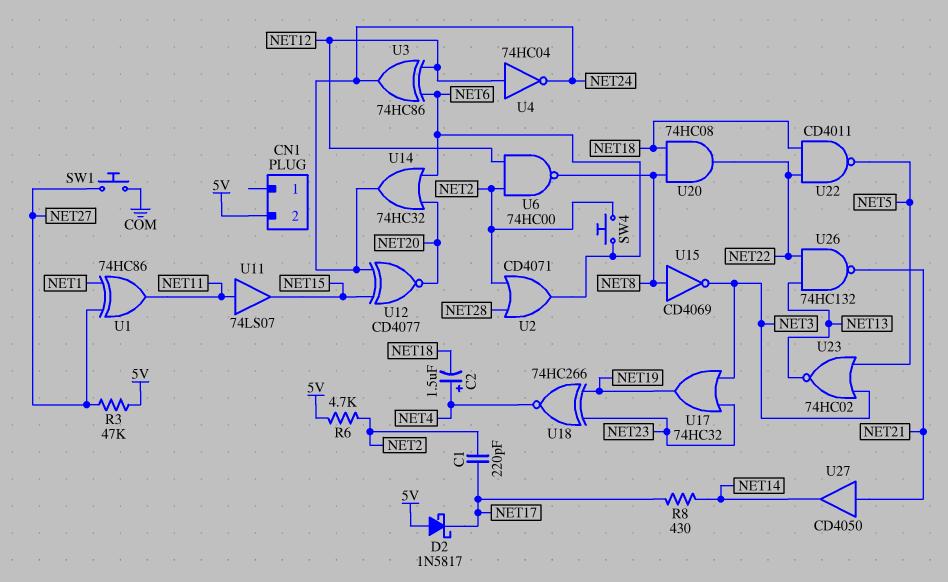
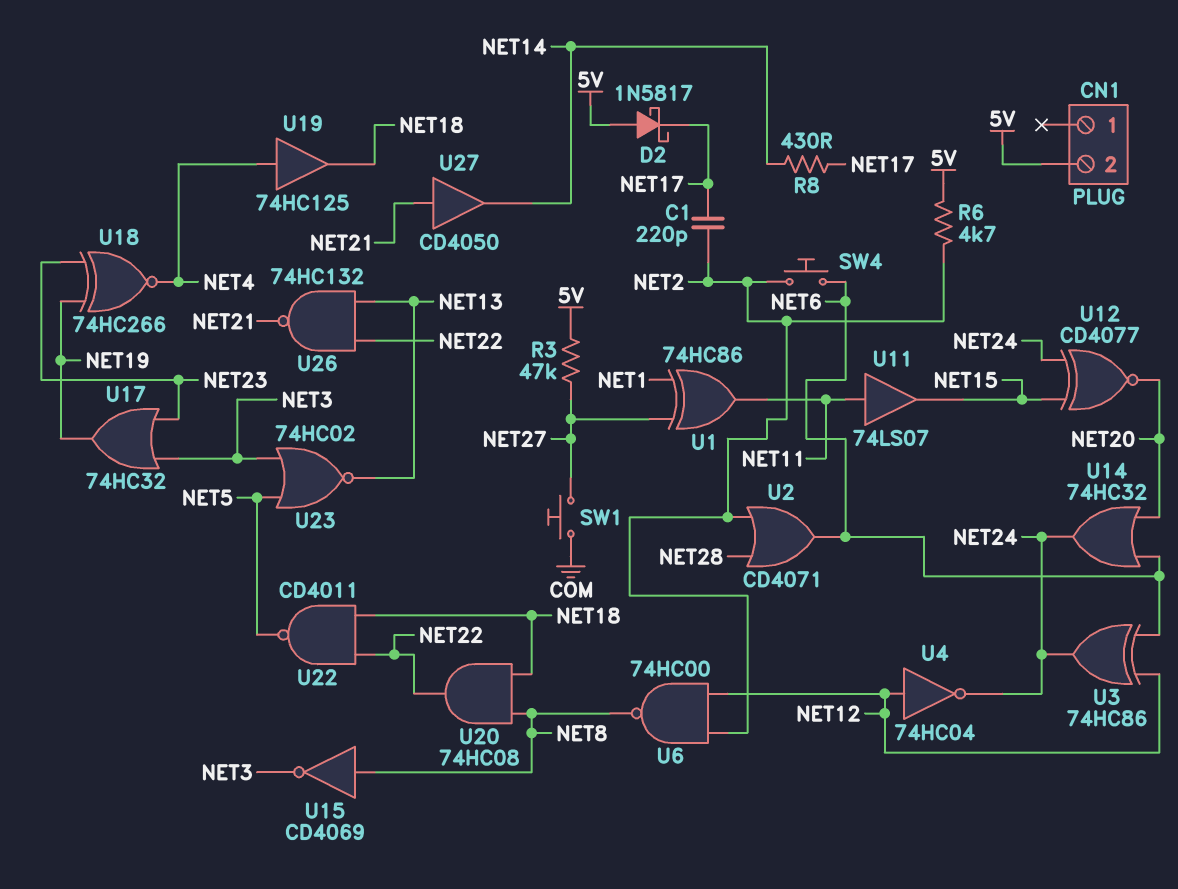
C2: 1.5uF (plus NET4, minus NET18) -> none
U19: none -> buffer 74HC125 (in NET4, out NET18)

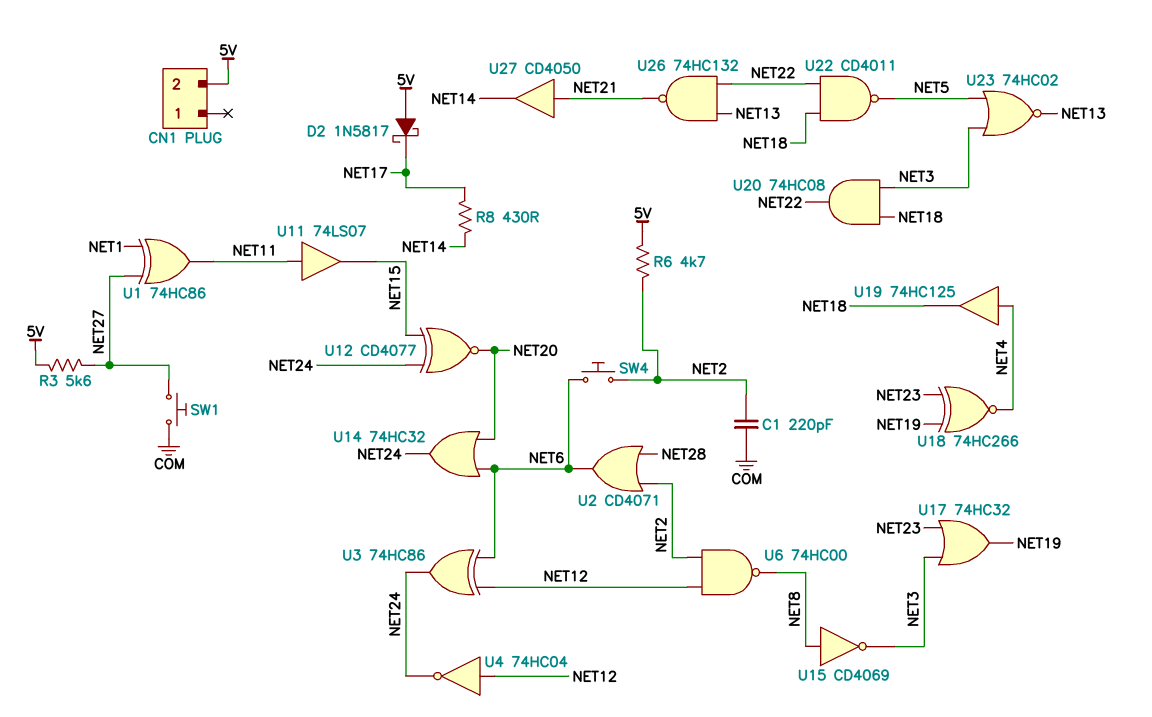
C1: 220pF (NET2, NET17) -> 220pF (COM, NET2)
R3: 47k (5V, NET27) -> 5.6k (5V, NET27)
U20: AND 74HC08 (in NET8, in NET18, out NET22) -> AND 74HC08 (in NET3, in NET18, out NET22)

